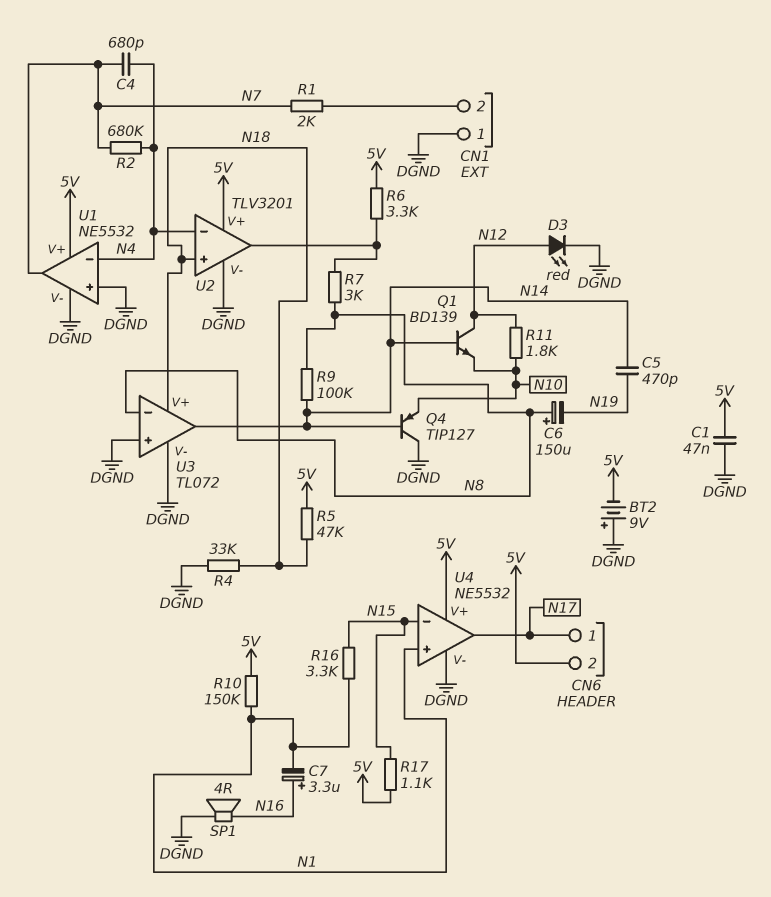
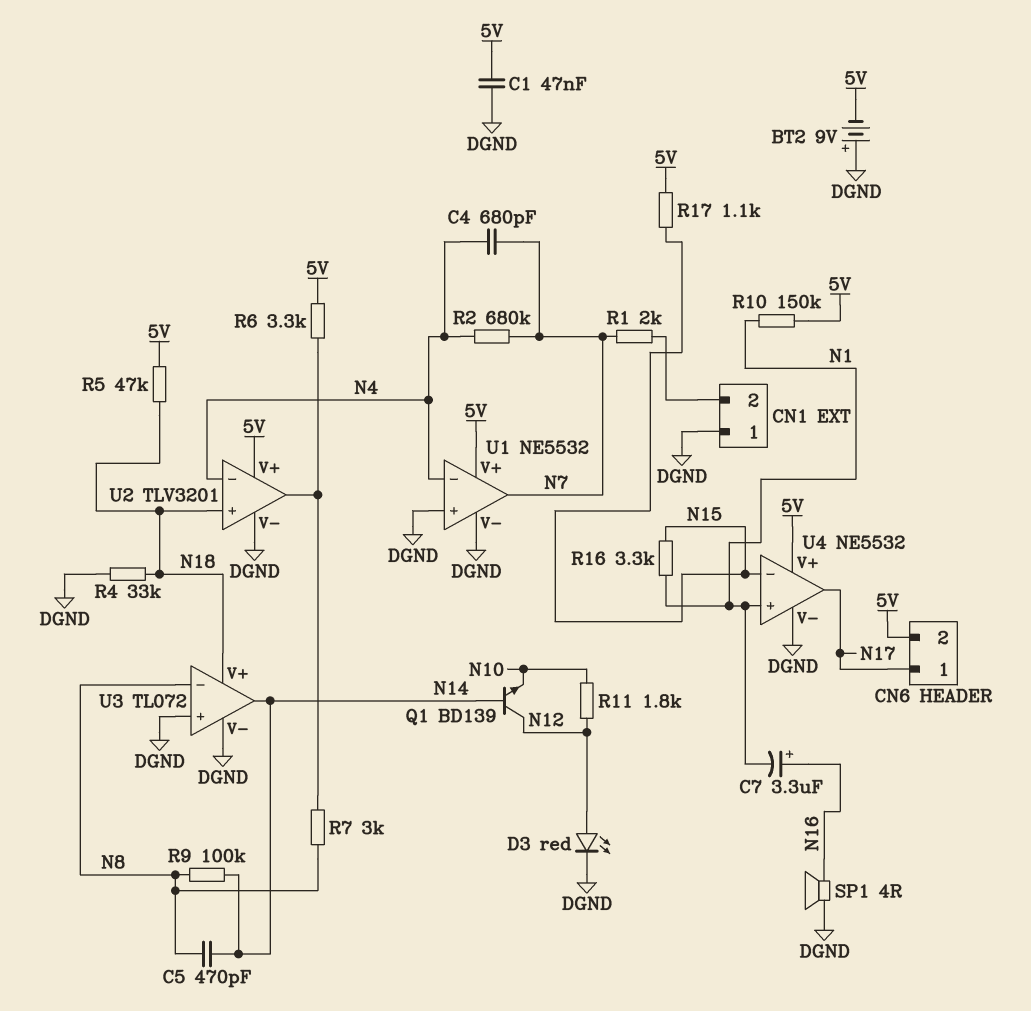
C5: 470pF (N14, N19) -> 470pF (N8, N14)
C6: 150uF (plus N8, minus N19) -> none
Q4: PNP TIP127 (B N14, C DGND, E N10) -> none

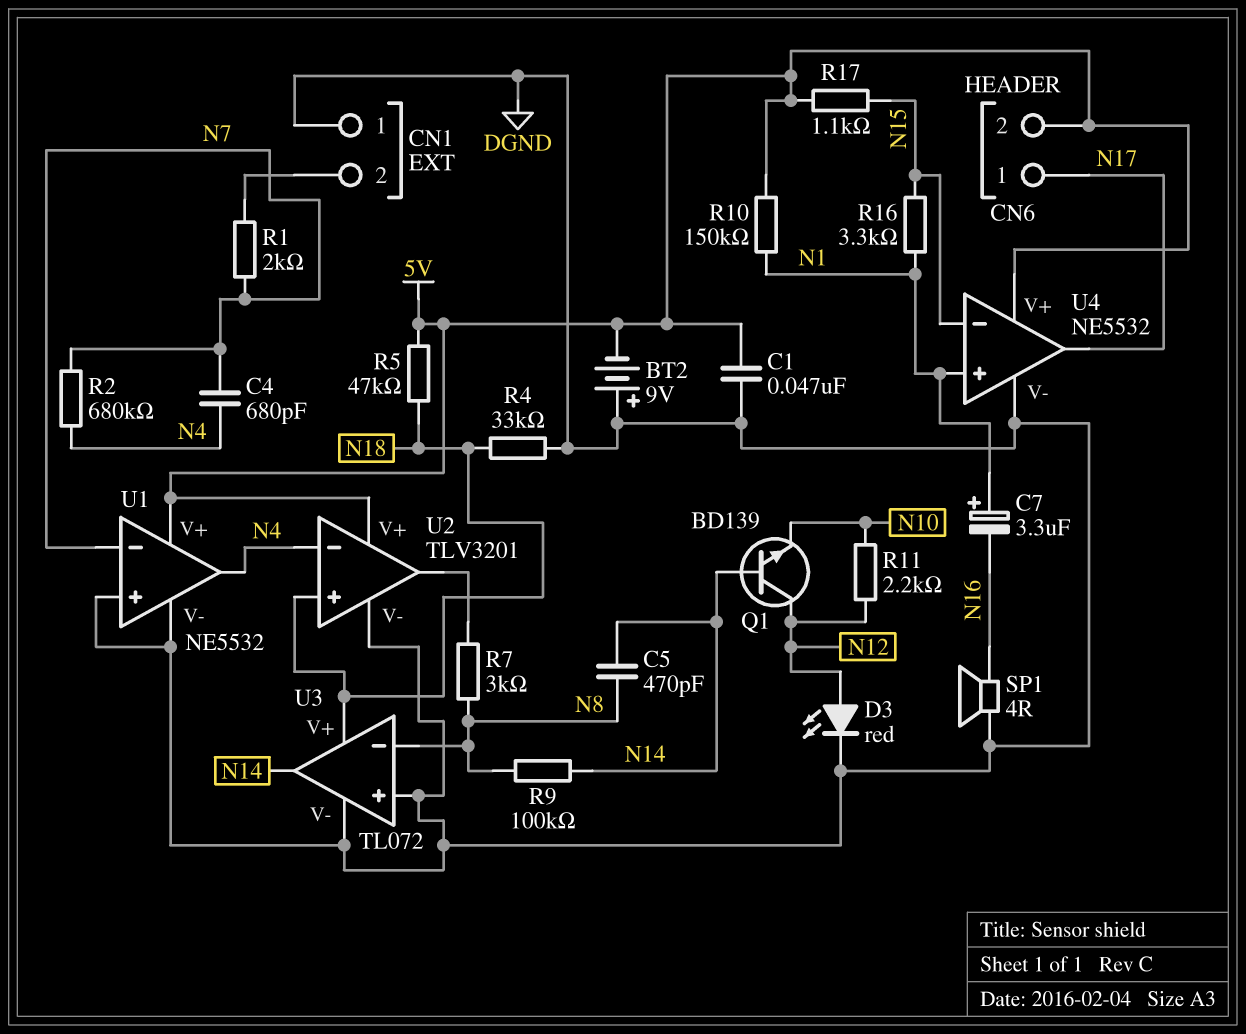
C7: 3.3uF (plus N16, minus N1) -> 3.3uF (plus N1, minus N16)
R6: 3.3k (5V, U2/out) -> none
R11: 1.8k (N10, N12) -> 2.2k (N10, N12)
U1 pin in-: N4 -> N7
U1 pin out: N7 -> N4

